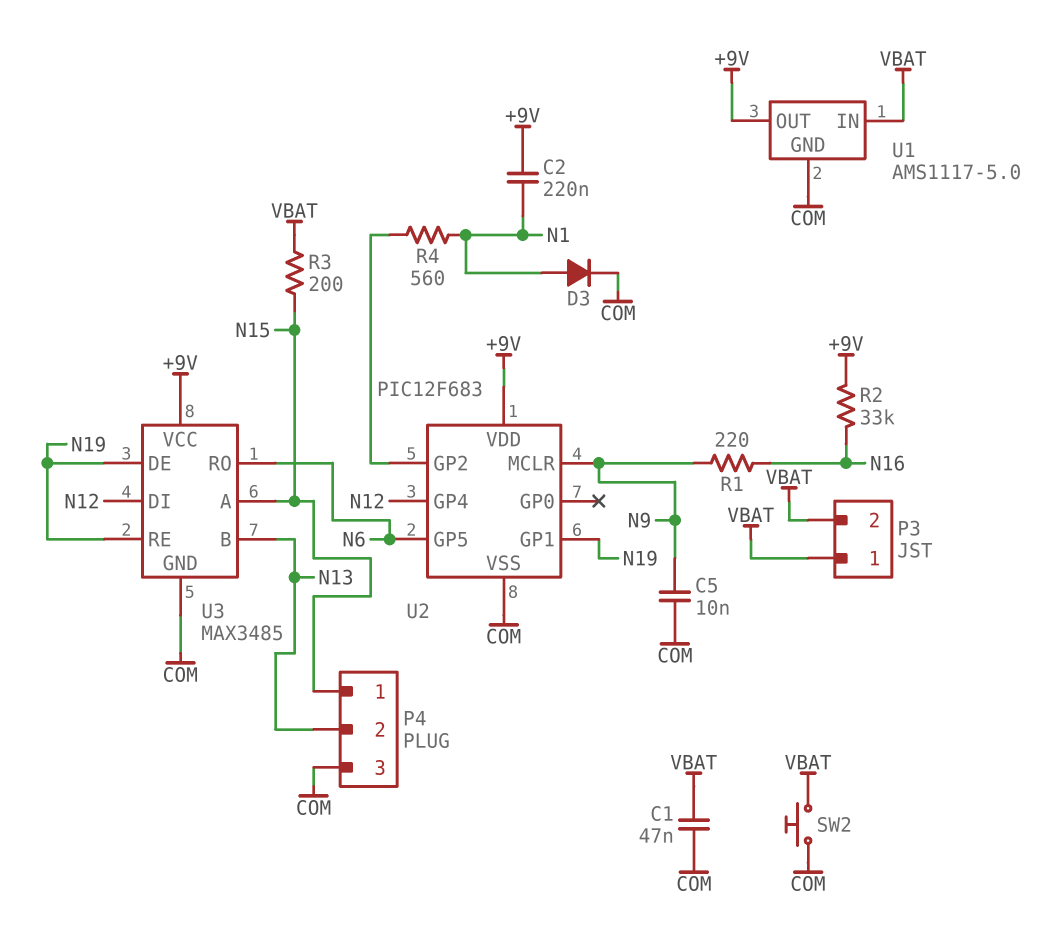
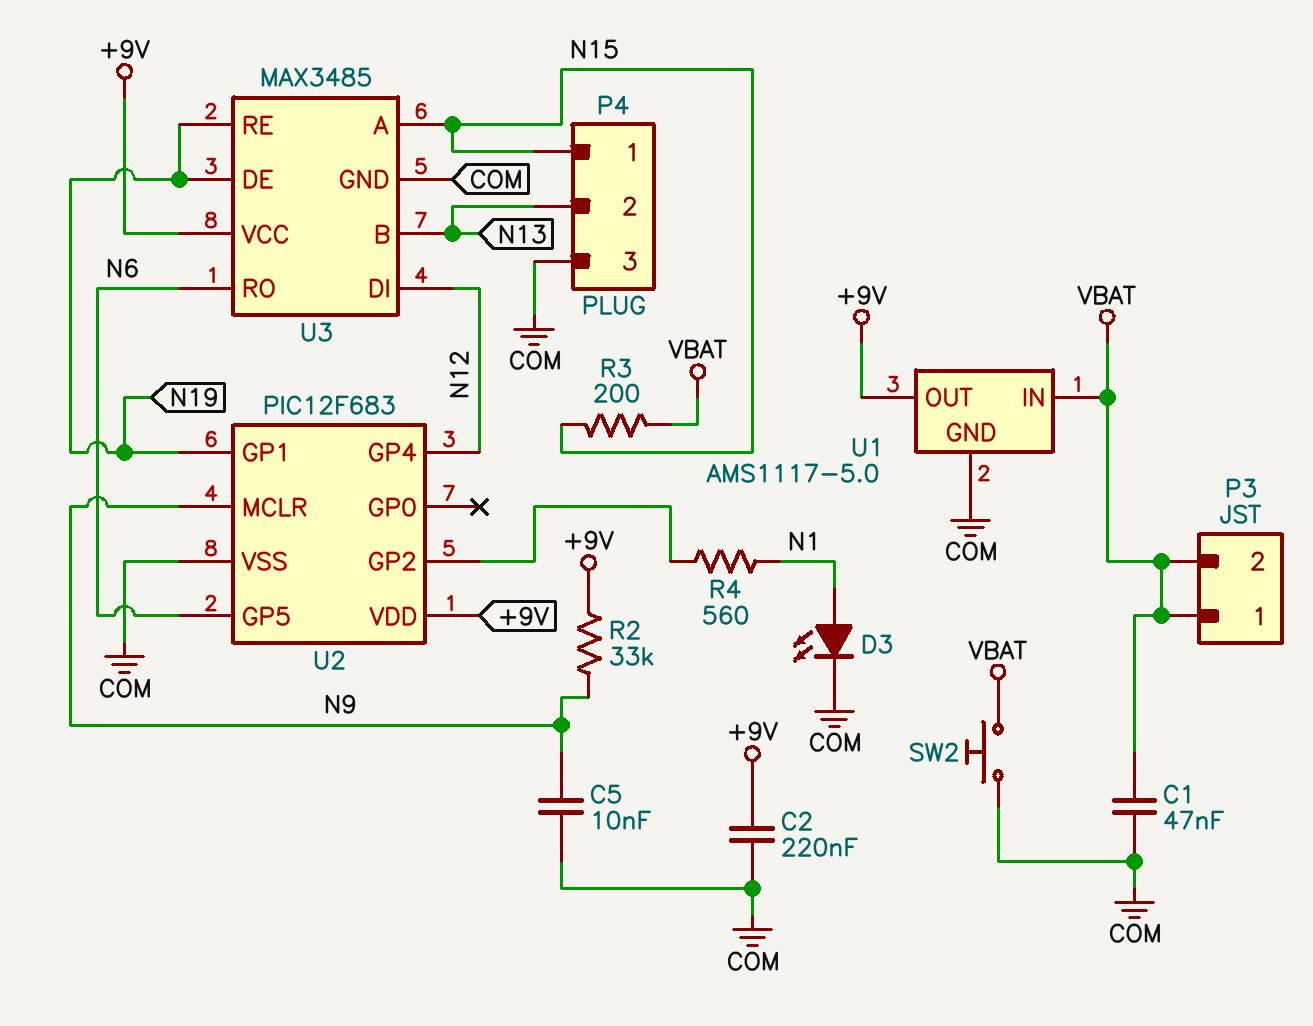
C2: 220nF (+9V, N1) -> 220nF (+9V, COM)
D3: diode (A N1, K COM) -> LED (A N1, K COM)
R1: 220 (N9, N16) -> none
R2: 33k (+9V, N16) -> 33k (+9V, N9)

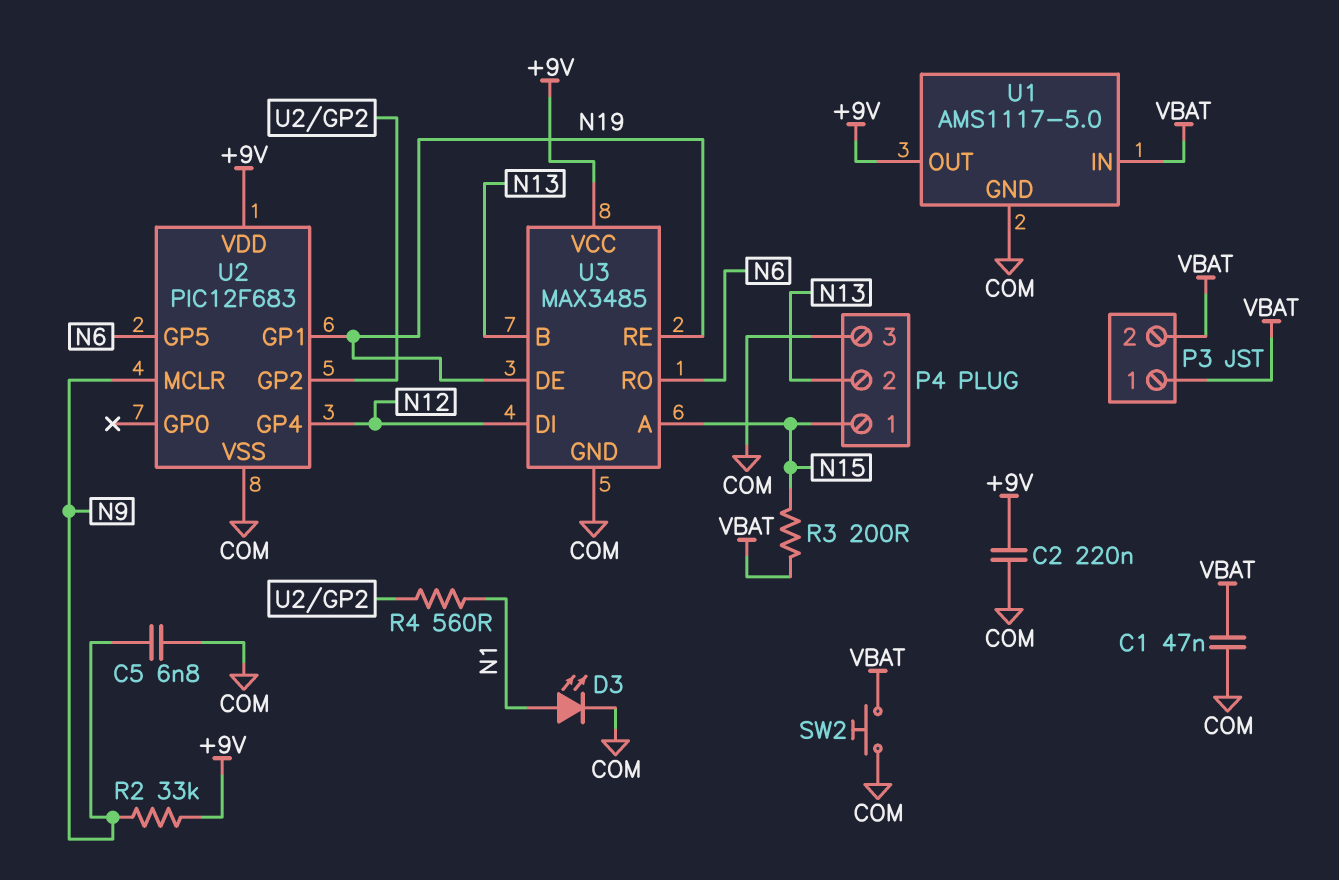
C5: 10nF (COM, N9) -> 6.8nF (COM, N9)

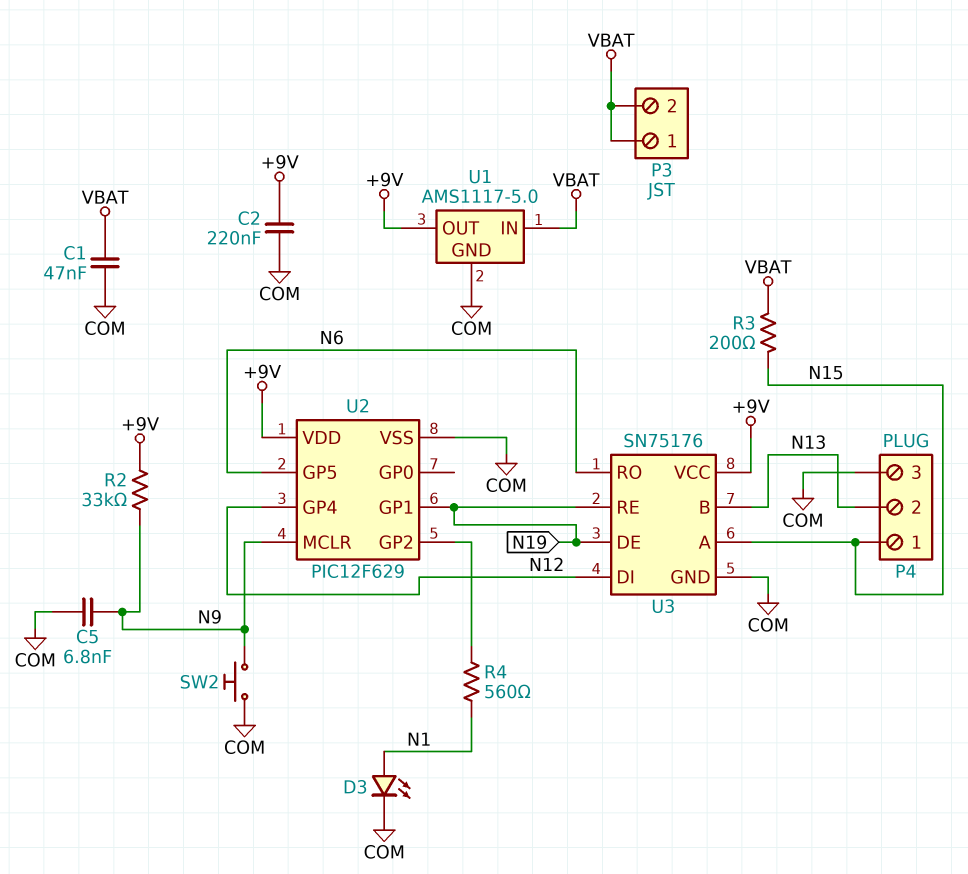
SW2: button (COM, VBAT) -> button (COM, N9)
U2: PIC12F683 -> PIC12F629
U3: MAX3485 -> SN75176

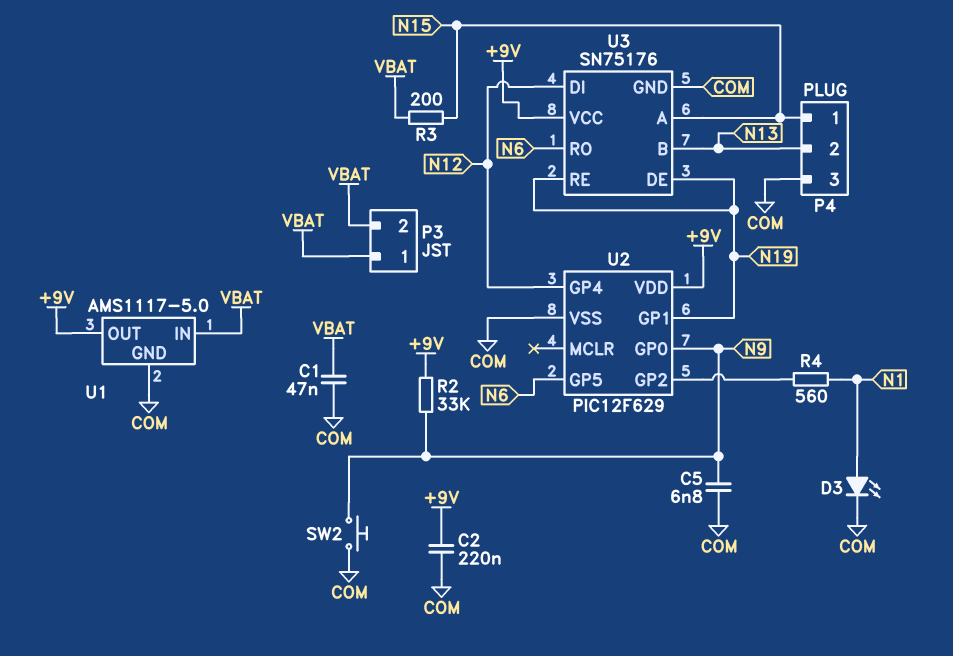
U2 pin GP0: none -> N9
U2 pin MCLR: N9 -> none

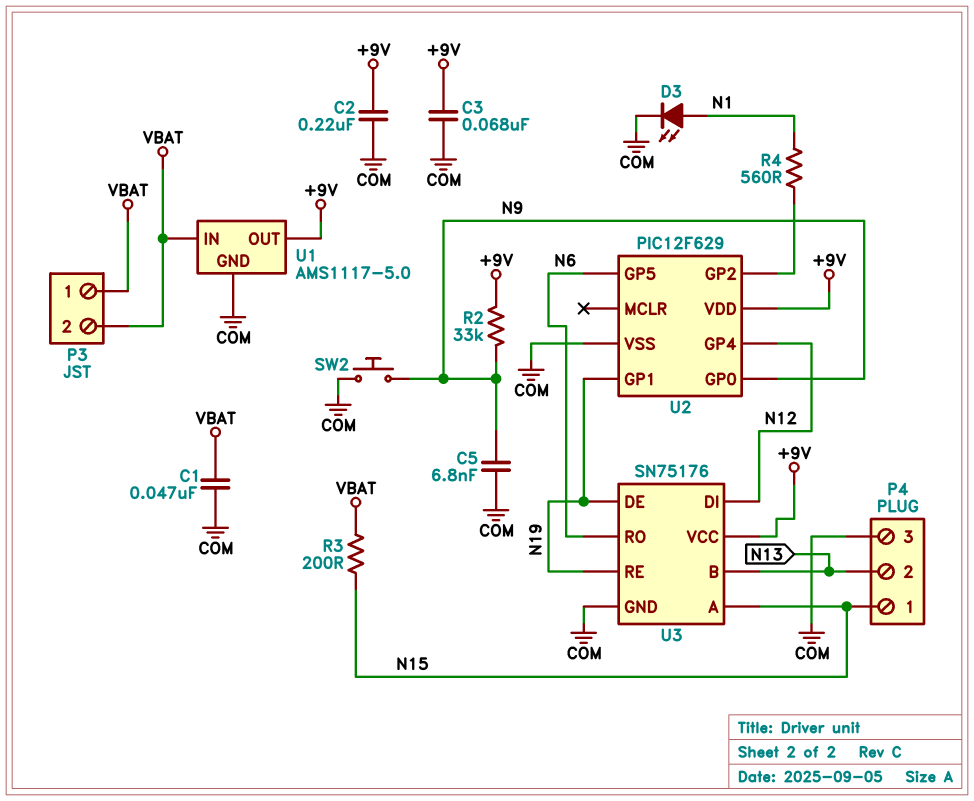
C3: none -> 68nF (+9V, COM)

